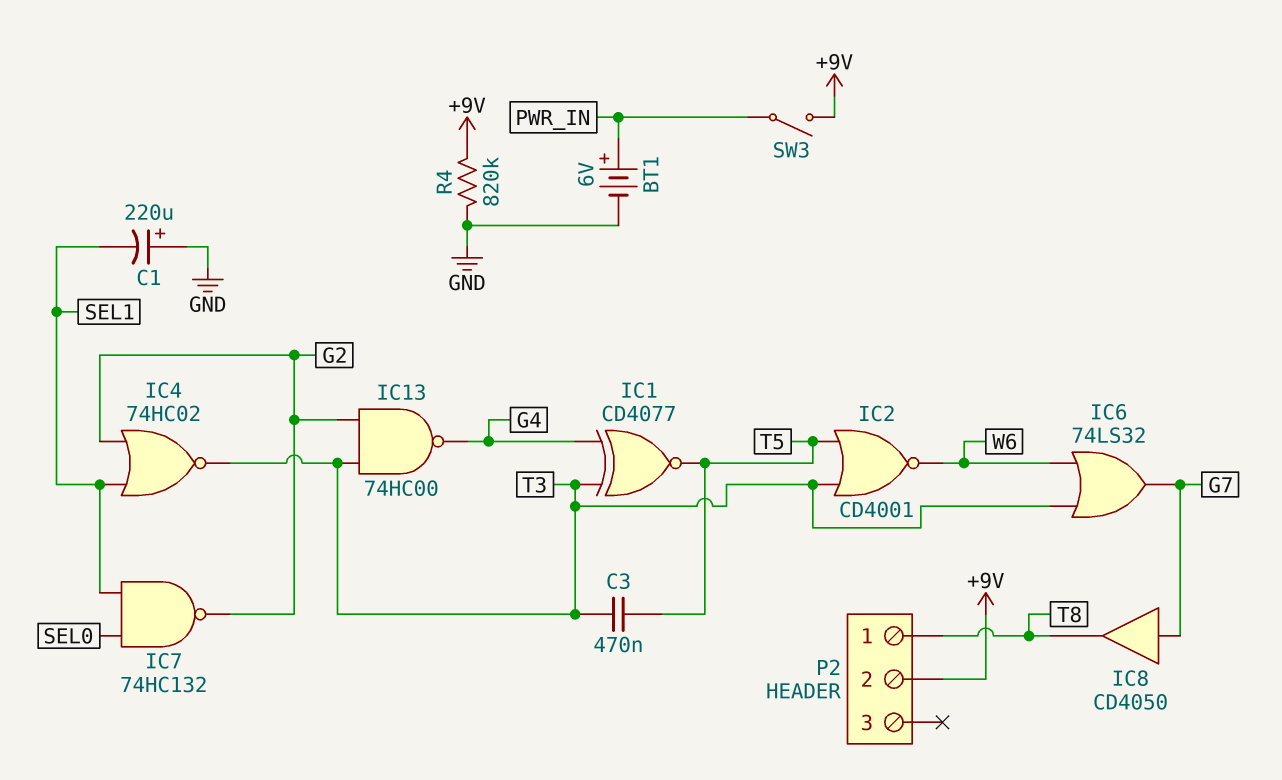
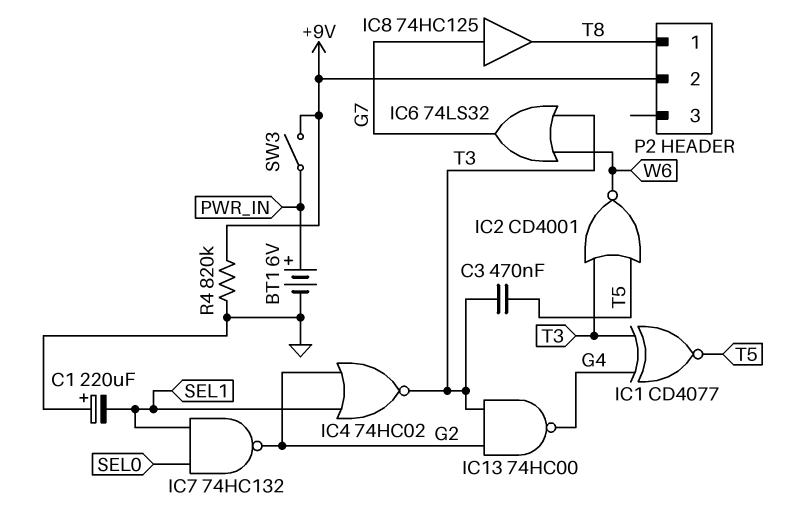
IC8: buffer CD4050 (in G7, out T8) -> buffer 74HC125 (in G7, out T8)

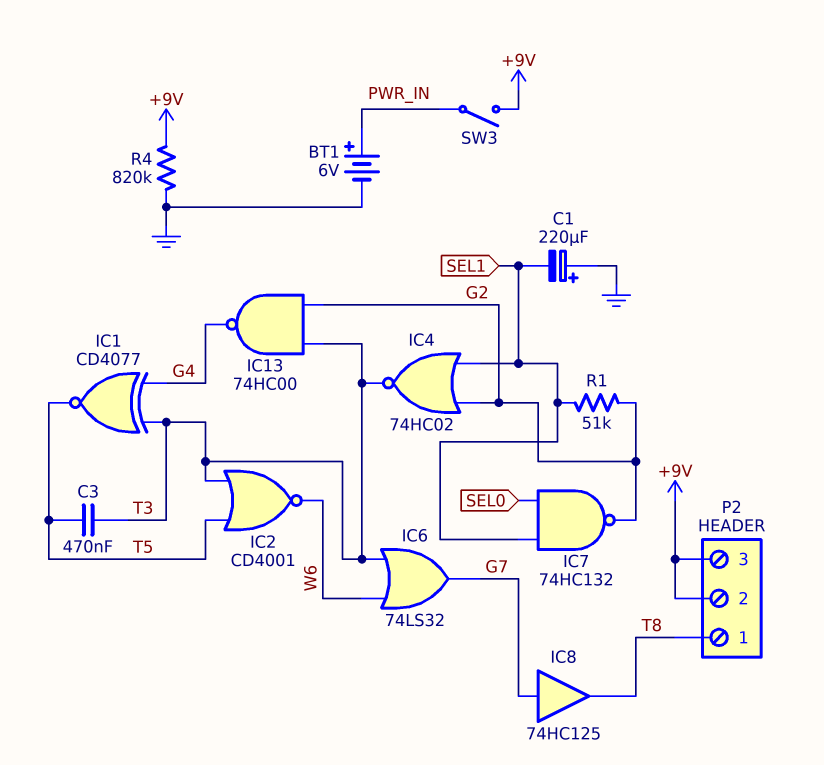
P2 pin 3: none -> +9V
R1: none -> 51k (G2, SEL1)

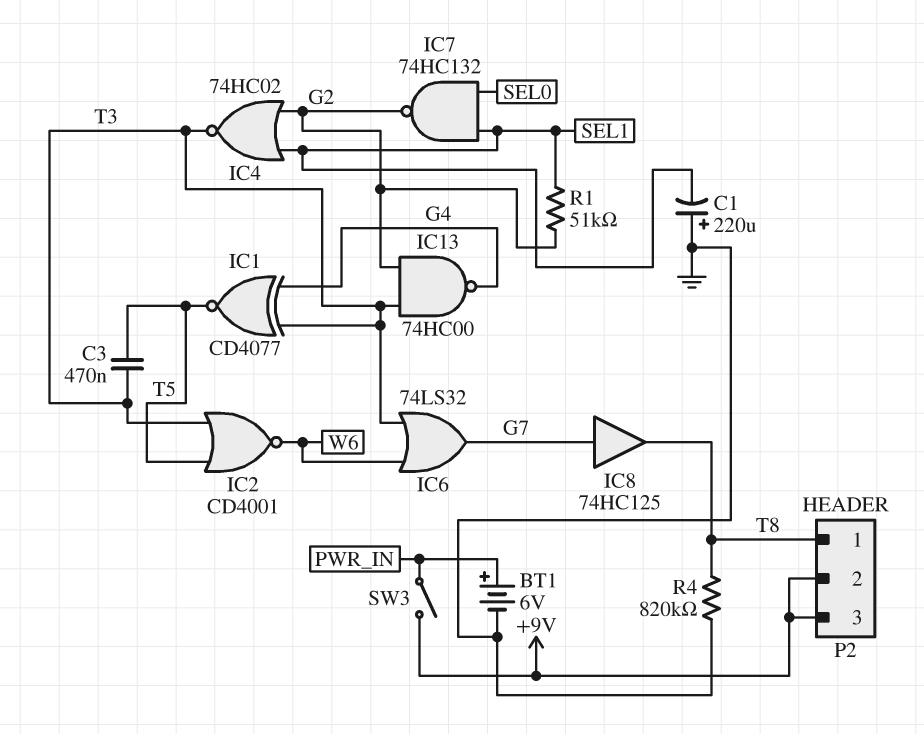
R4: 820k (+9V, GND) -> 820k (GND, T8)

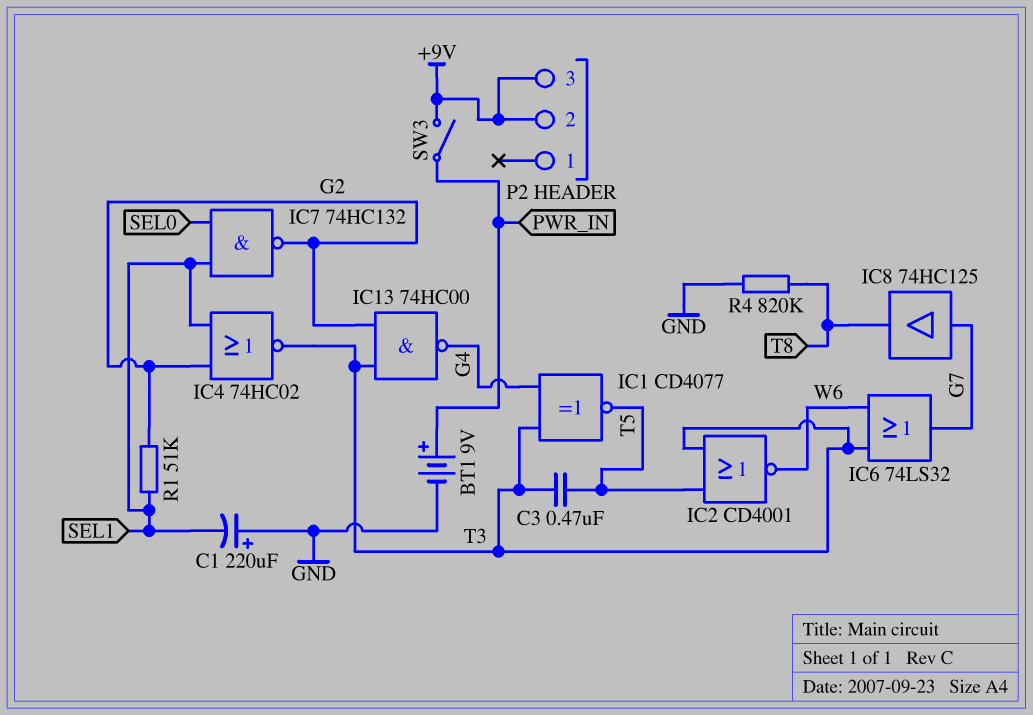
BT1: 6V (plus PWR_IN, minus GND) -> 9V (plus PWR_IN, minus GND)
P2 pin 1: T8 -> none

